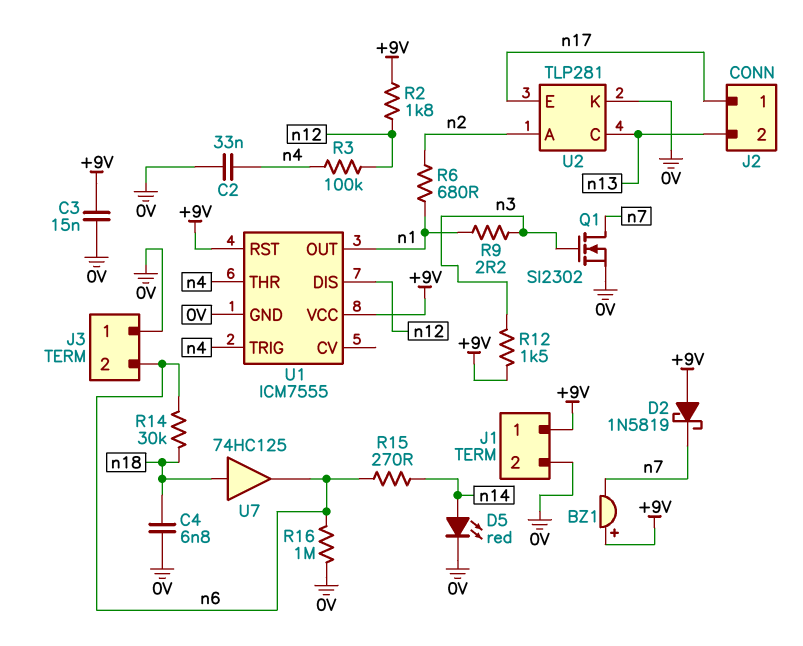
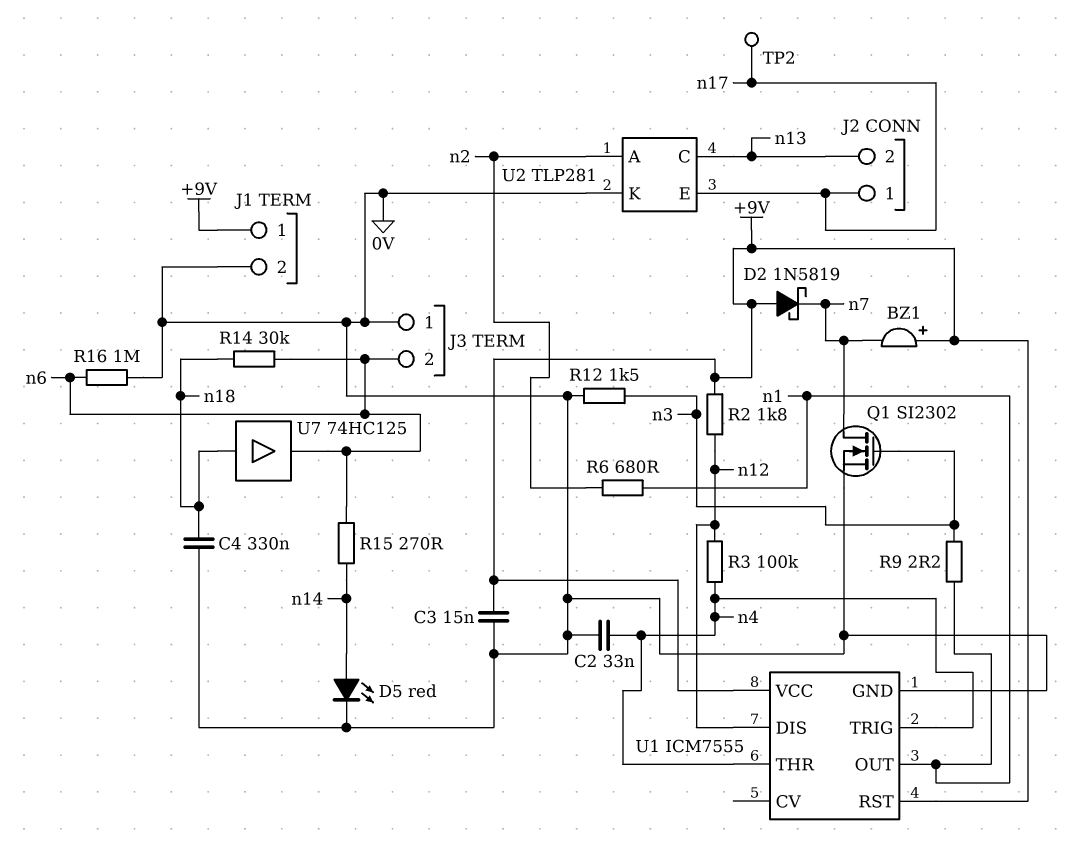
C4: 6.8nF (0V, n18) -> 330nF (0V, n18)
R12: 1.5k (+9V, n3) -> 1.5k (0V, n3)
TP2: none -> test point (n17)

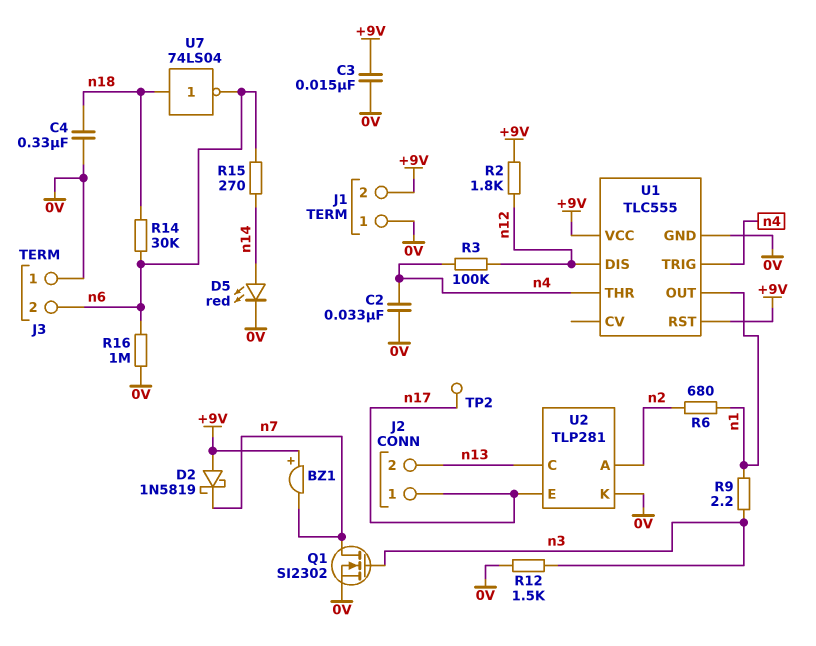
J1 pin 1: +9V -> 0V
J1 pin 2: 0V -> +9V
U1: ICM7555 -> TLC555
U7: buffer 74HC125 (in n18, out n6) -> NOT 74LS04 (in n18, out n6)

